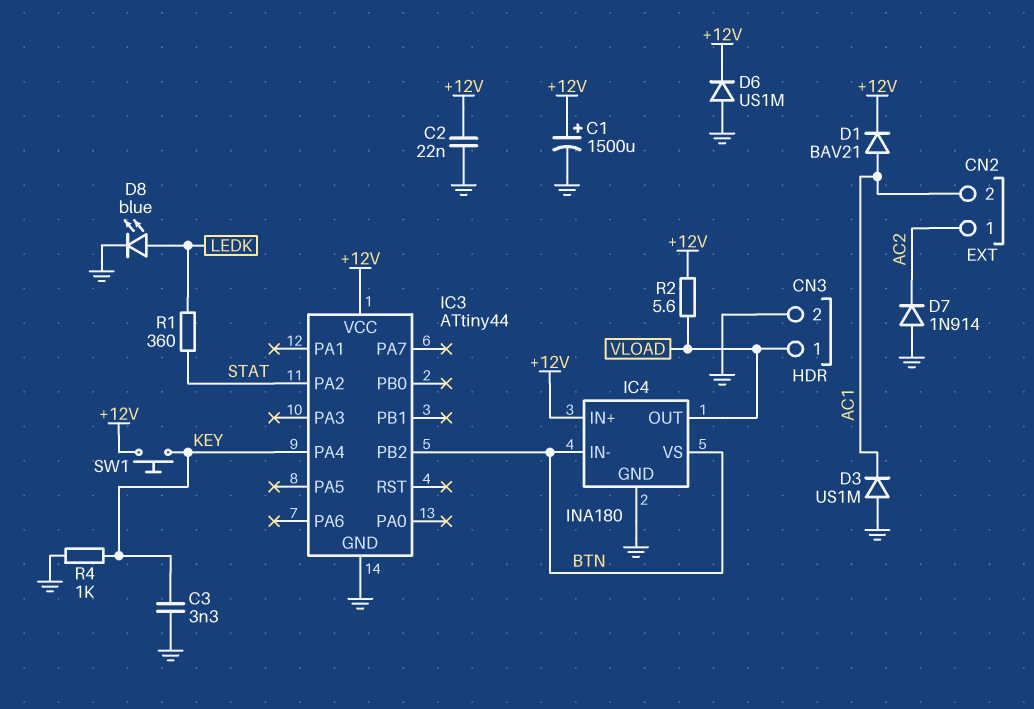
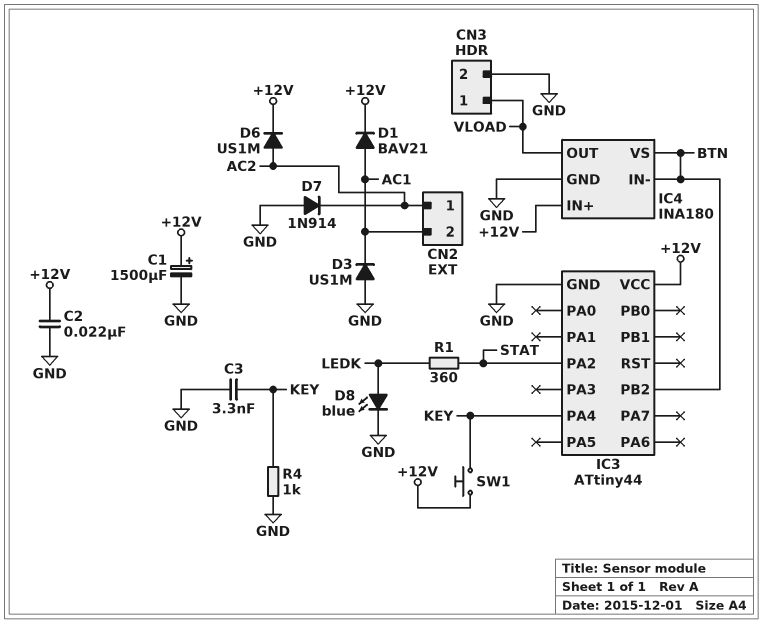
D6: diode US1M (A GND, K +12V) -> diode US1M (A AC2, K +12V)
R2: 5.6 (+12V, VLOAD) -> none

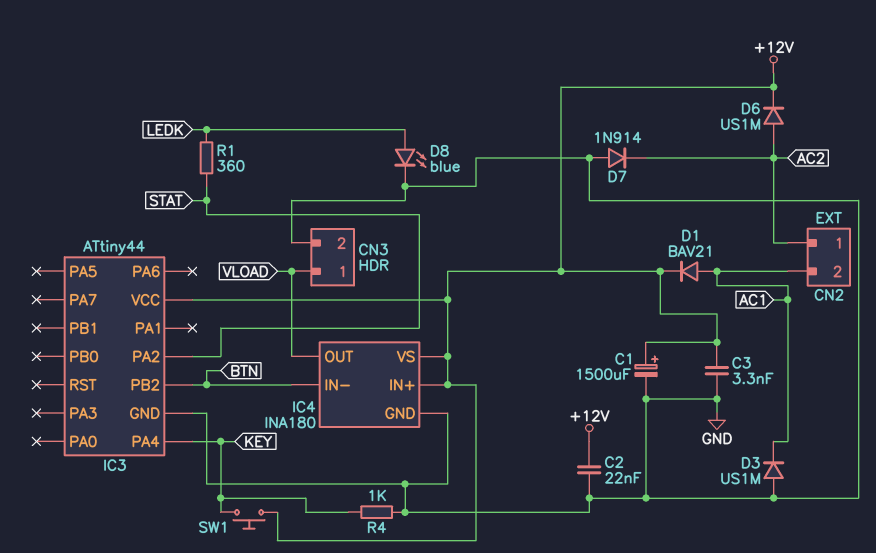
C3: 3.3nF (GND, KEY) -> 3.3nF (+12V, GND)
IC4 pin VS: BTN -> +12V

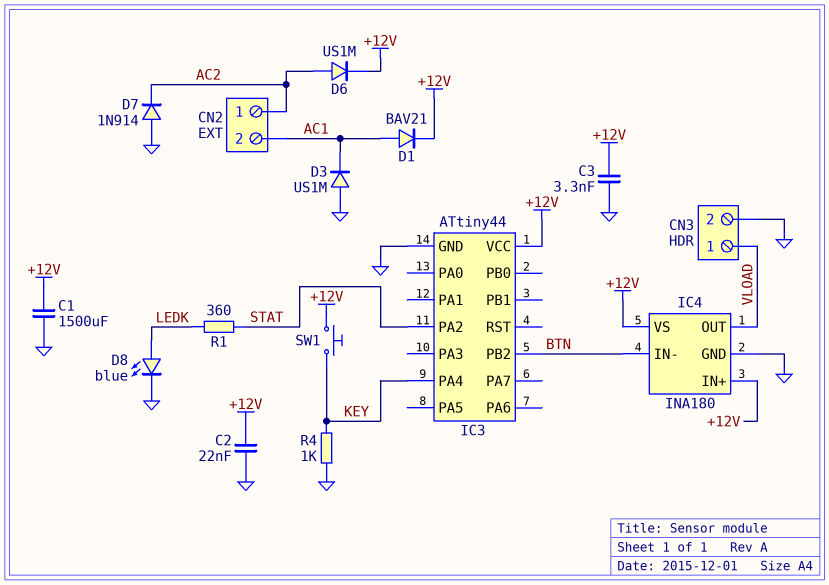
C1: 1500uF (plus +12V, minus GND) -> 1500uF (+12V, GND)

